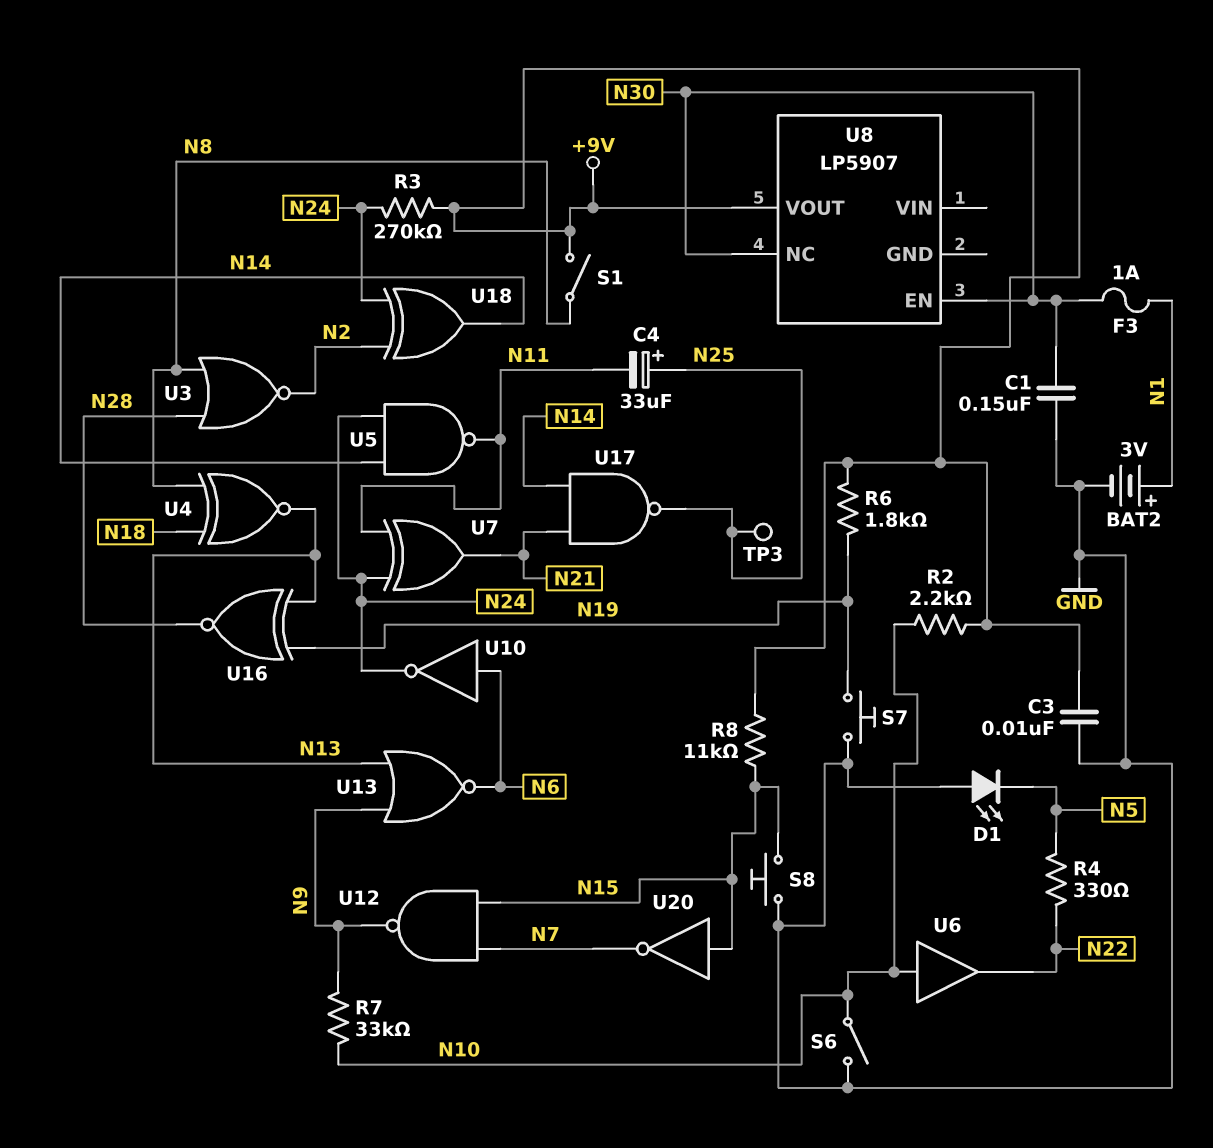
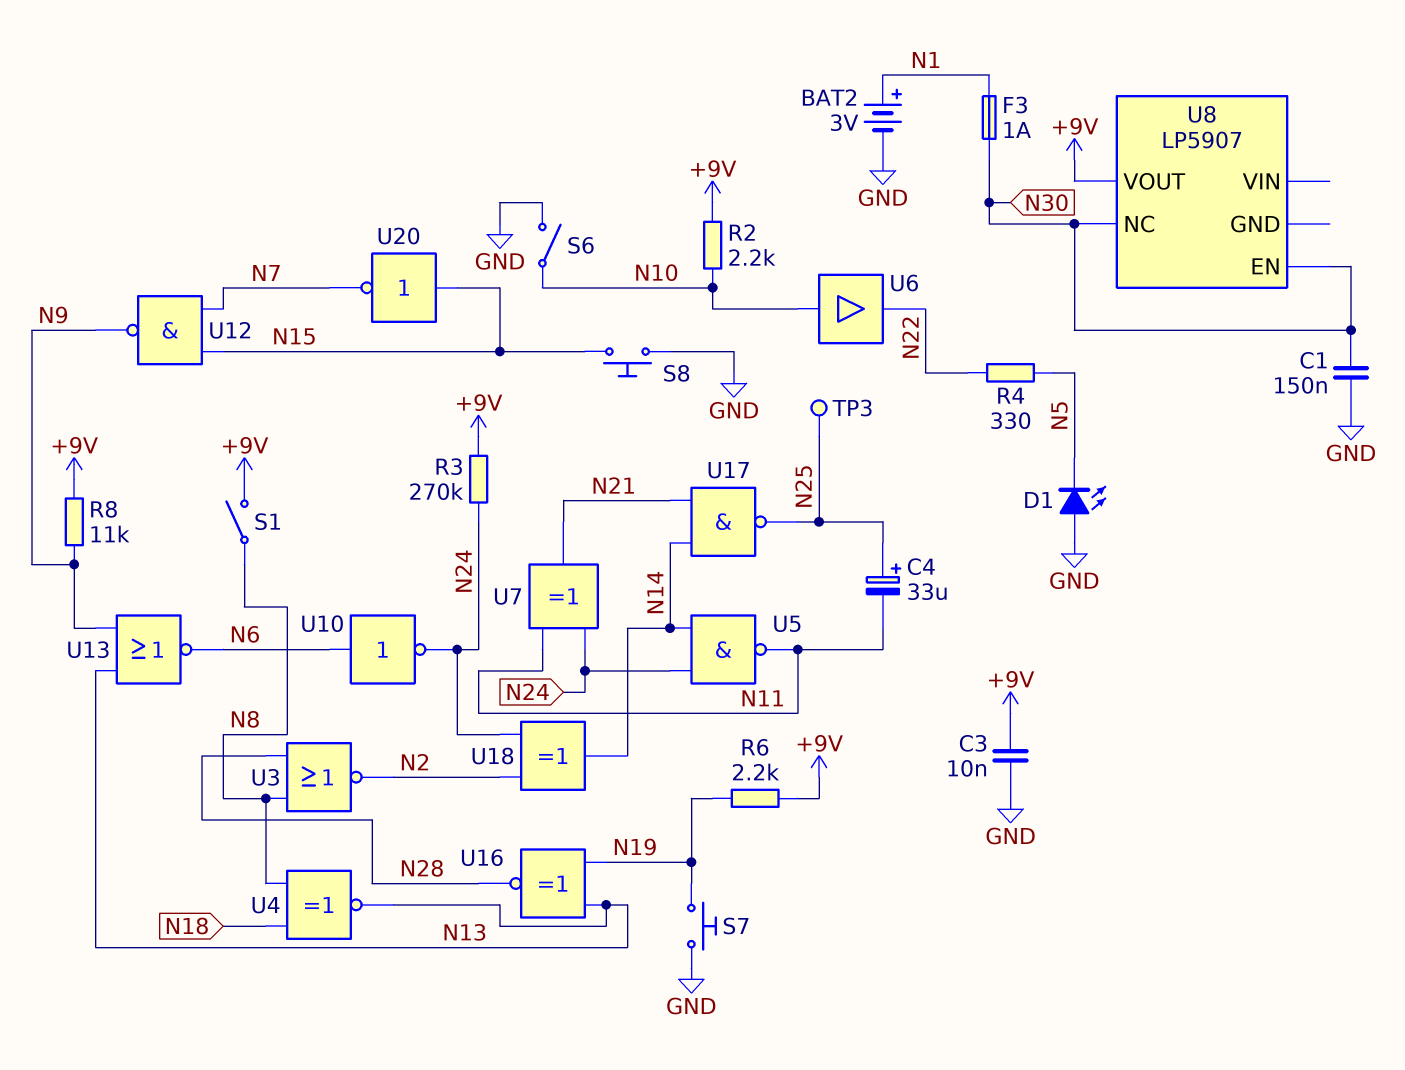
R6: 1.8k (+9V, N19) -> 2.2k (+9V, N19)
R7: 33k (N9, N10) -> none
R8: 11k (+9V, N15) -> 11k (+9V, N9)

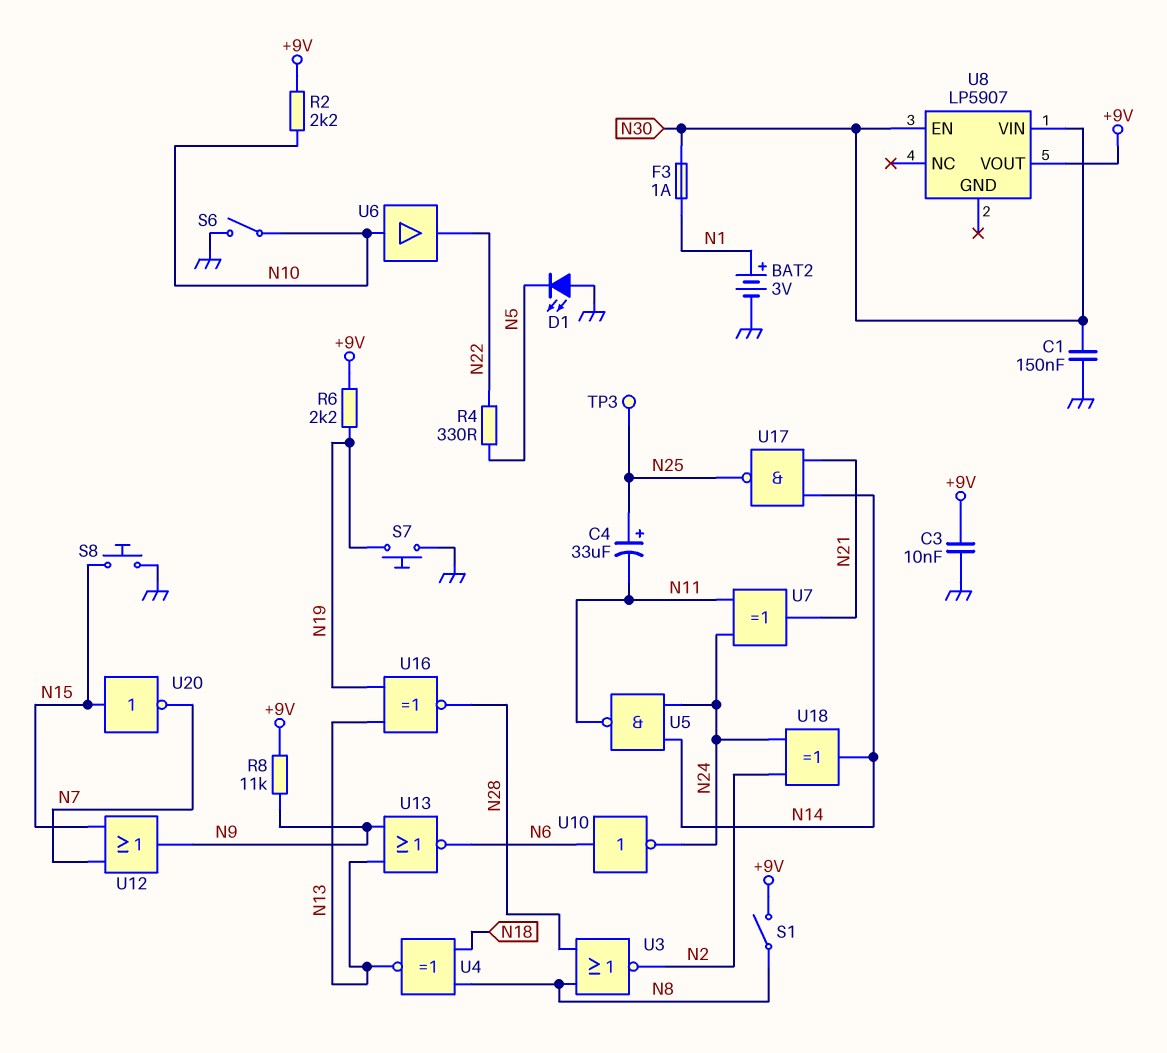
R3: 270k (+9V, N24) -> none
U8 pin NC: N30 -> none
U8 pin VIN: none -> N30
U12: NAND (in N7, in N15, out N9) -> OR (in N7, in N15, out N9)

